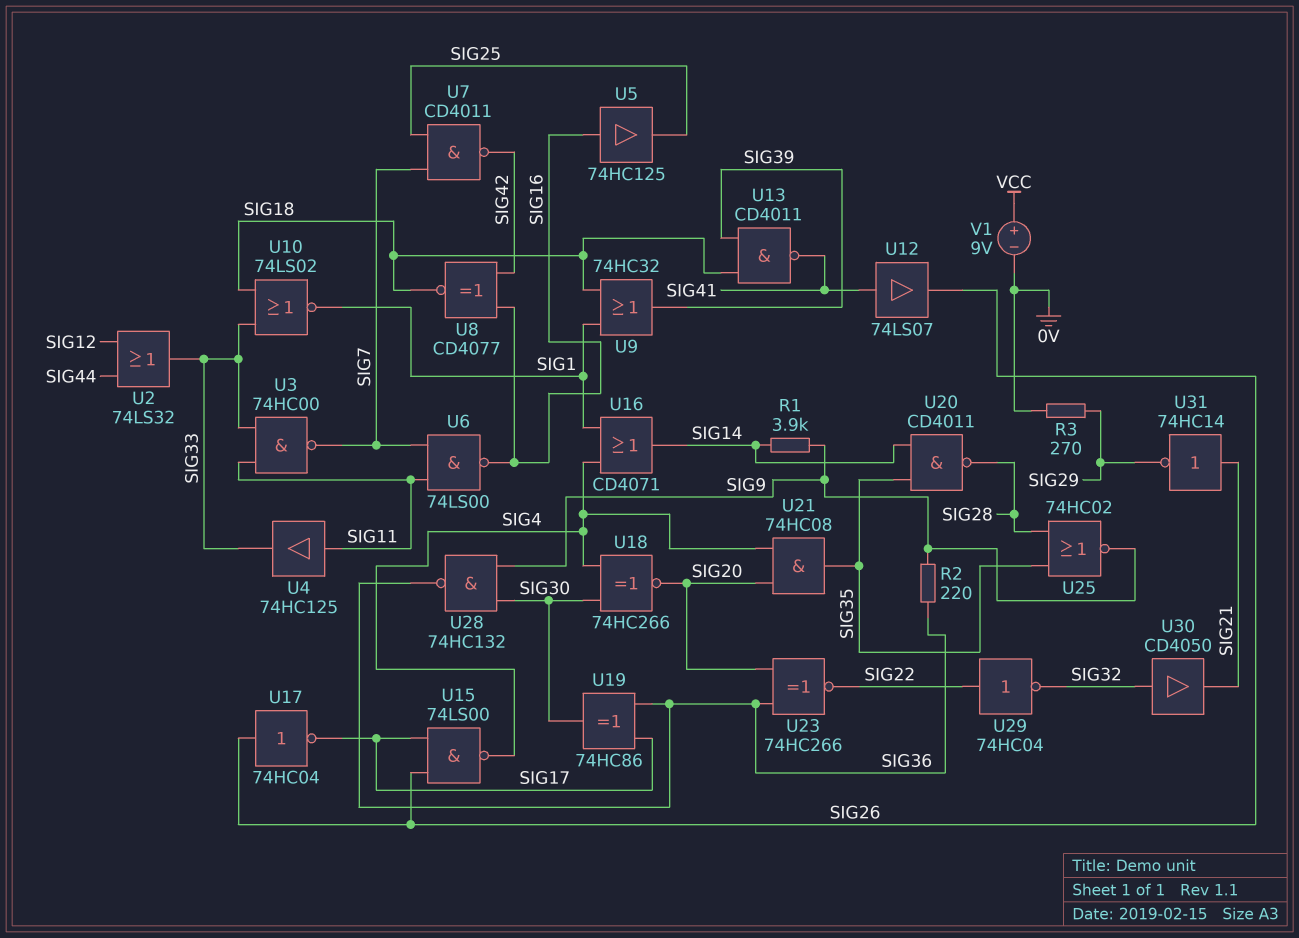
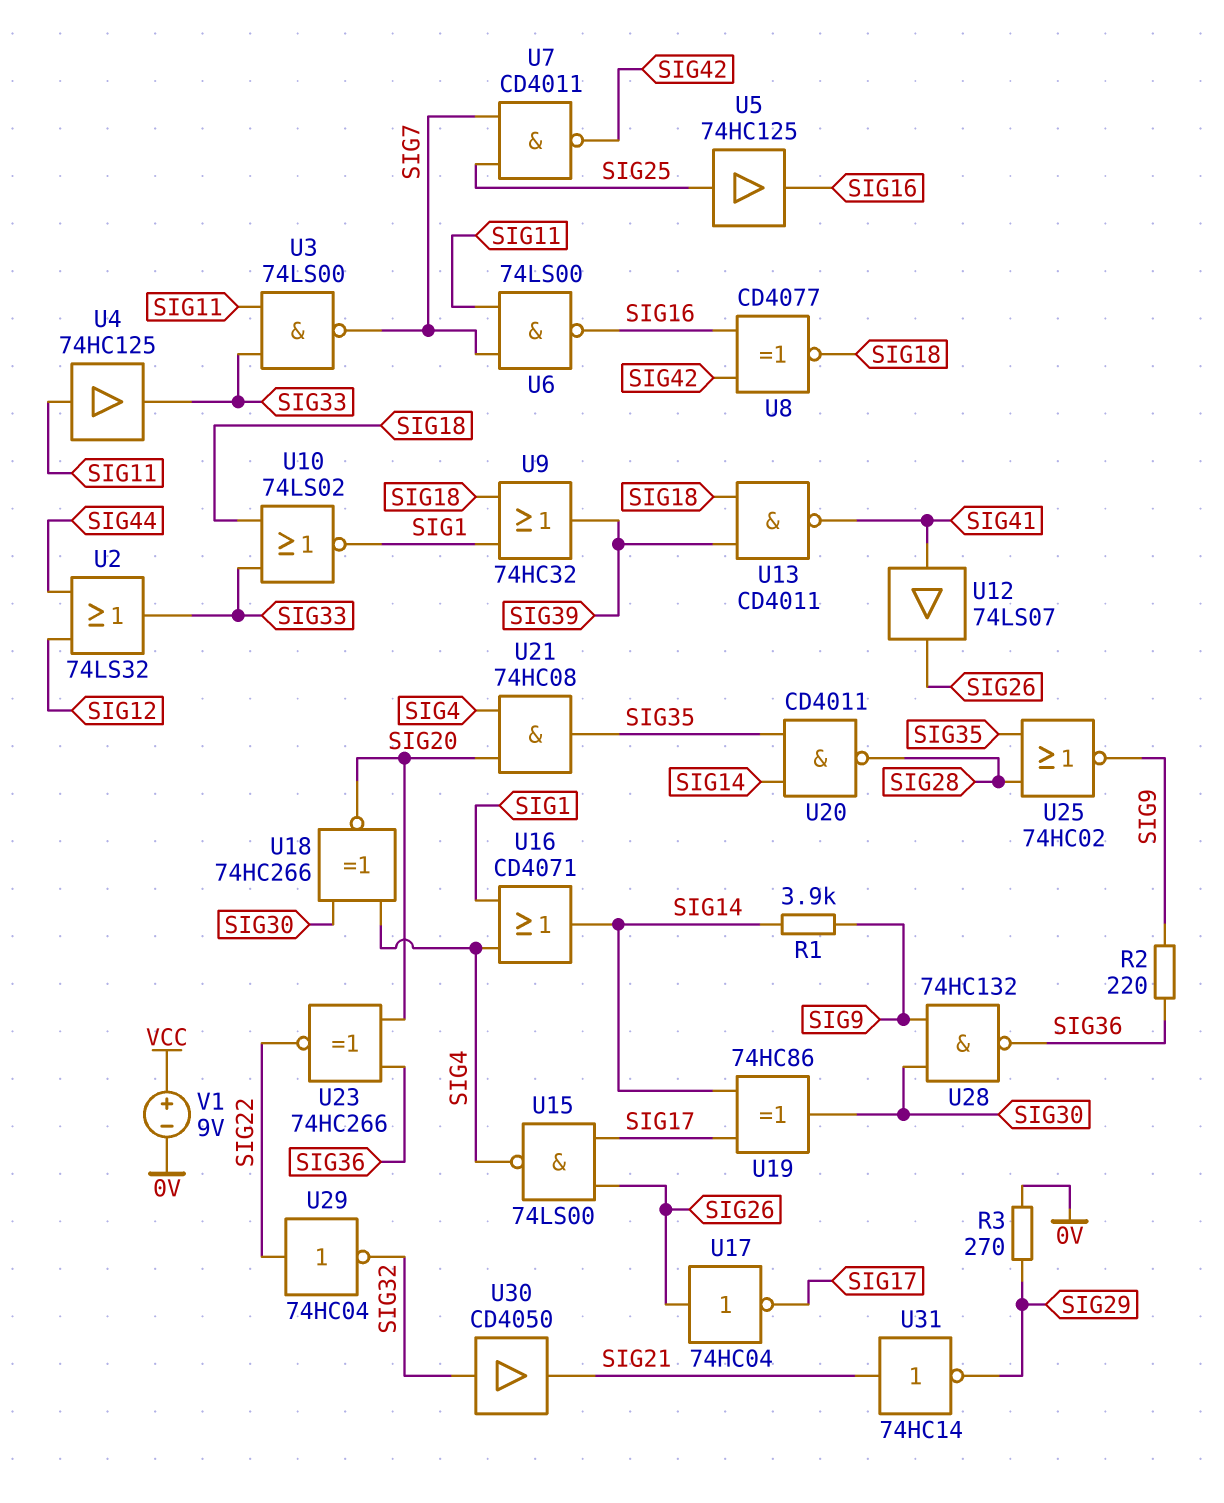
U3: NAND 74HC00 (in SIG11, in SIG33, out SIG7) -> NAND 74LS00 (in SIG11, in SIG33, out SIG7)
U5: buffer 74HC125 (in SIG16, out SIG25) -> buffer 74HC125 (in SIG25, out SIG16)
U19: XOR 74HC86 (in SIG17, in SIG36, out SIG30) -> XOR 74HC86 (in SIG14, in SIG17, out SIG30)

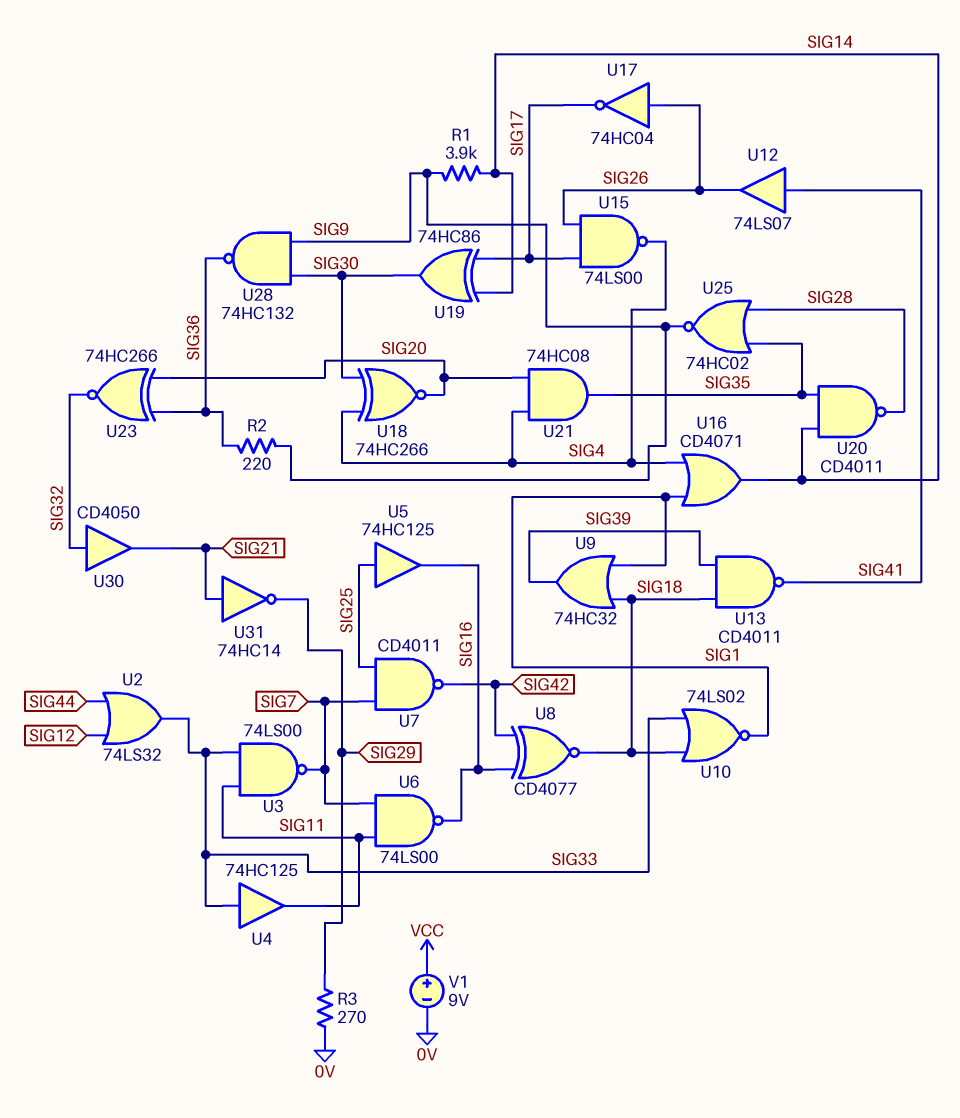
U4: buffer 74HC125 (in SIG11, out SIG33) -> buffer 74HC125 (in SIG33, out SIG11)
U23: XNOR 74HC266 (in SIG20, in SIG36, out SIG22) -> XNOR 74HC266 (in SIG20, in SIG36, out SIG32)
U29: NOT 74HC04 (in SIG22, out SIG32) -> none

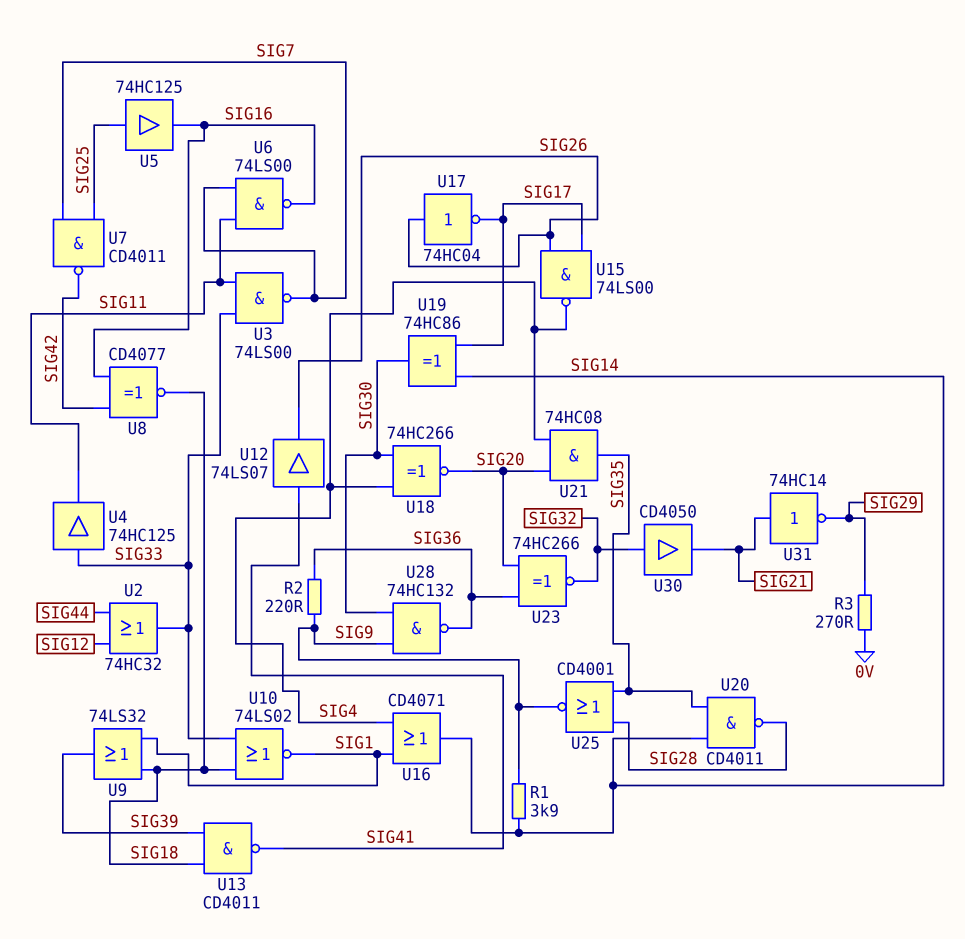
U2: OR 74LS32 (in SIG12, in SIG44, out SIG33) -> OR 74HC32 (in SIG12, in SIG44, out SIG33)
U9: OR 74HC32 (in SIG1, in SIG18, out SIG39) -> OR 74LS32 (in SIG1, in SIG18, out SIG39)
U25: NOR 74HC02 (in SIG28, in SIG35, out SIG9) -> NOR CD4001 (in SIG28, in SIG35, out SIG9)
V1: 9V (plus VCC, minus 0V) -> none

